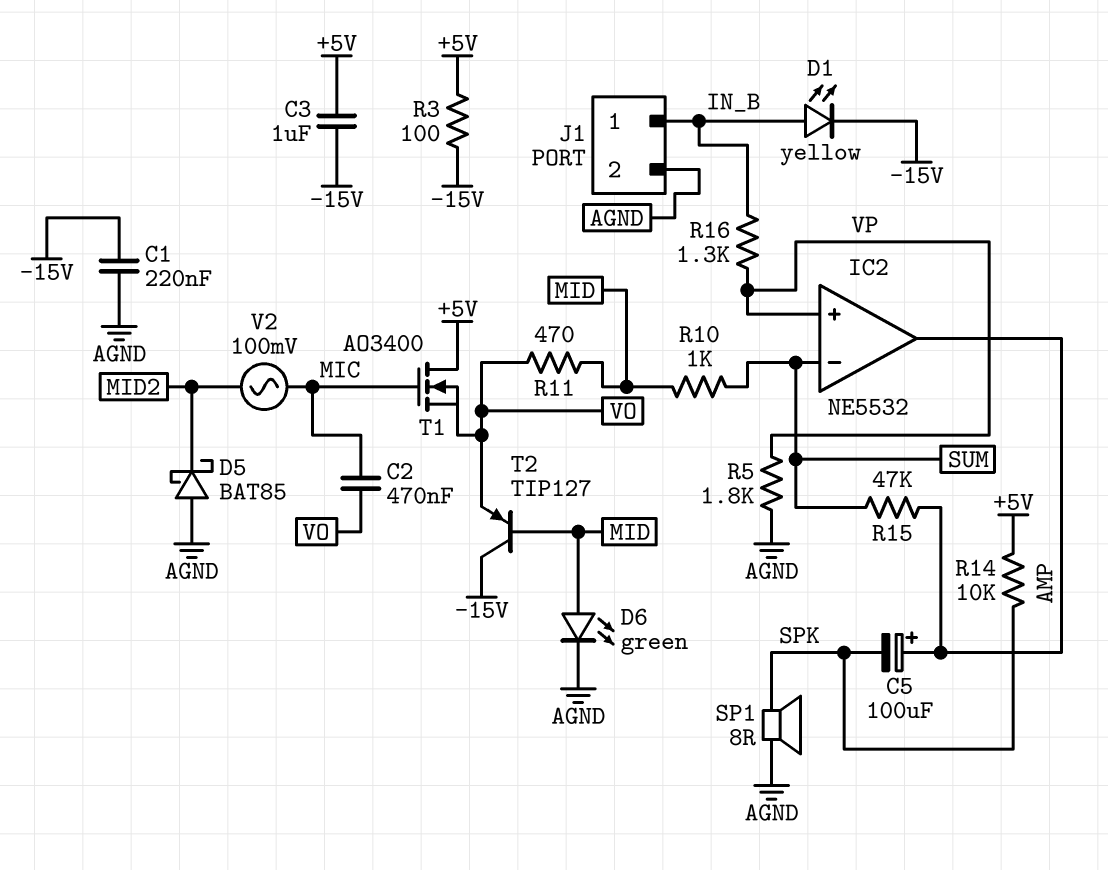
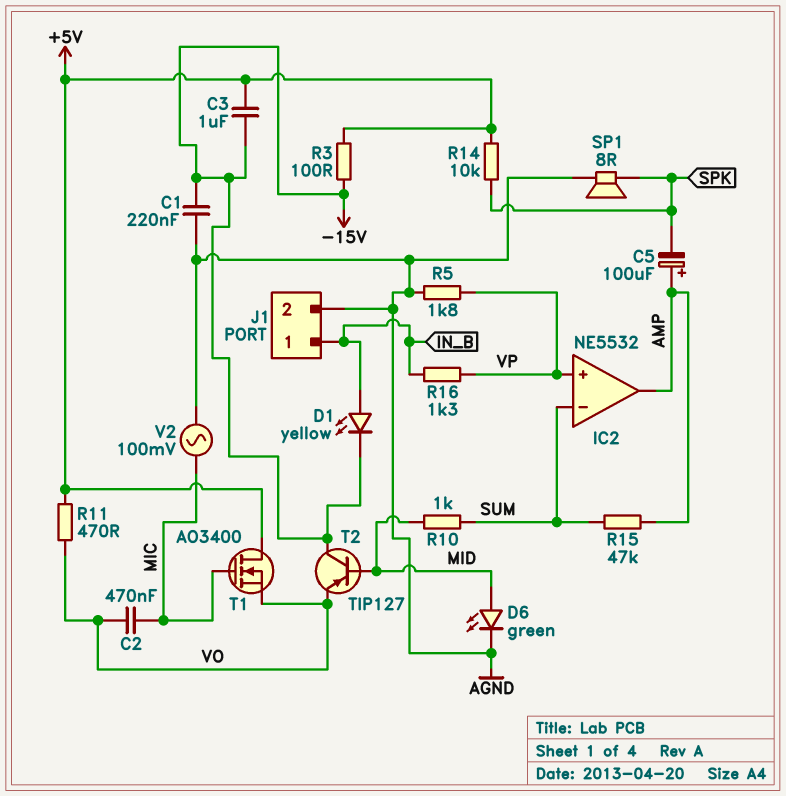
D5: schottky BAT85 (A AGND, K MID2) -> none
R11: 470 (MID, VO) -> 470 (+5V, VO)
V2: AC 100mV (MIC, MID2) -> AC 100mV (AGND, MIC)

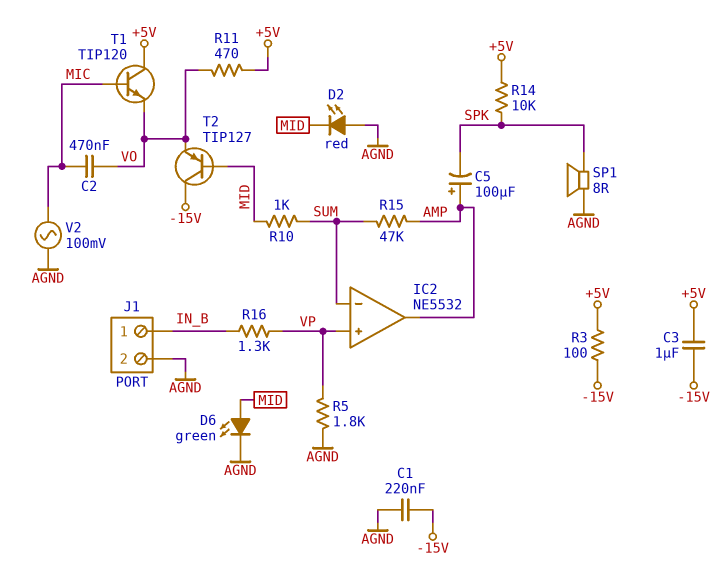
D1: LED yellow (A IN_B, K -15V) -> none
D2: none -> LED red (A AGND, K MID)
T1: NMOS AO3400 (G MIC, D +5V, S VO) -> NPN TIP120 (B MIC, C +5V, E VO)

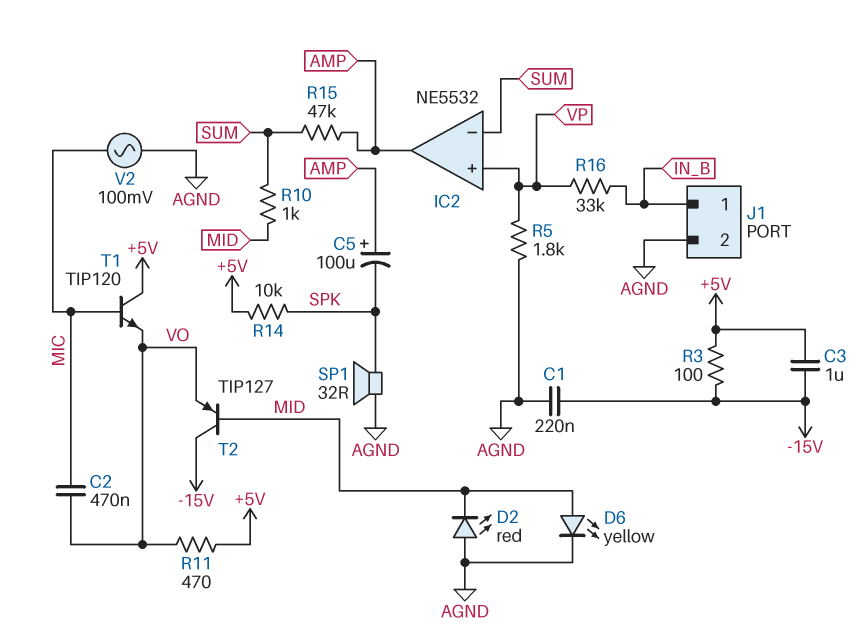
D6: LED green (A MID, K AGND) -> LED yellow (A MID, K AGND)
R16: 1.3k (IN_B, VP) -> 33k (IN_B, VP)
SP1: speaker 8R (AGND, SPK) -> speaker 32R (AGND, SPK)

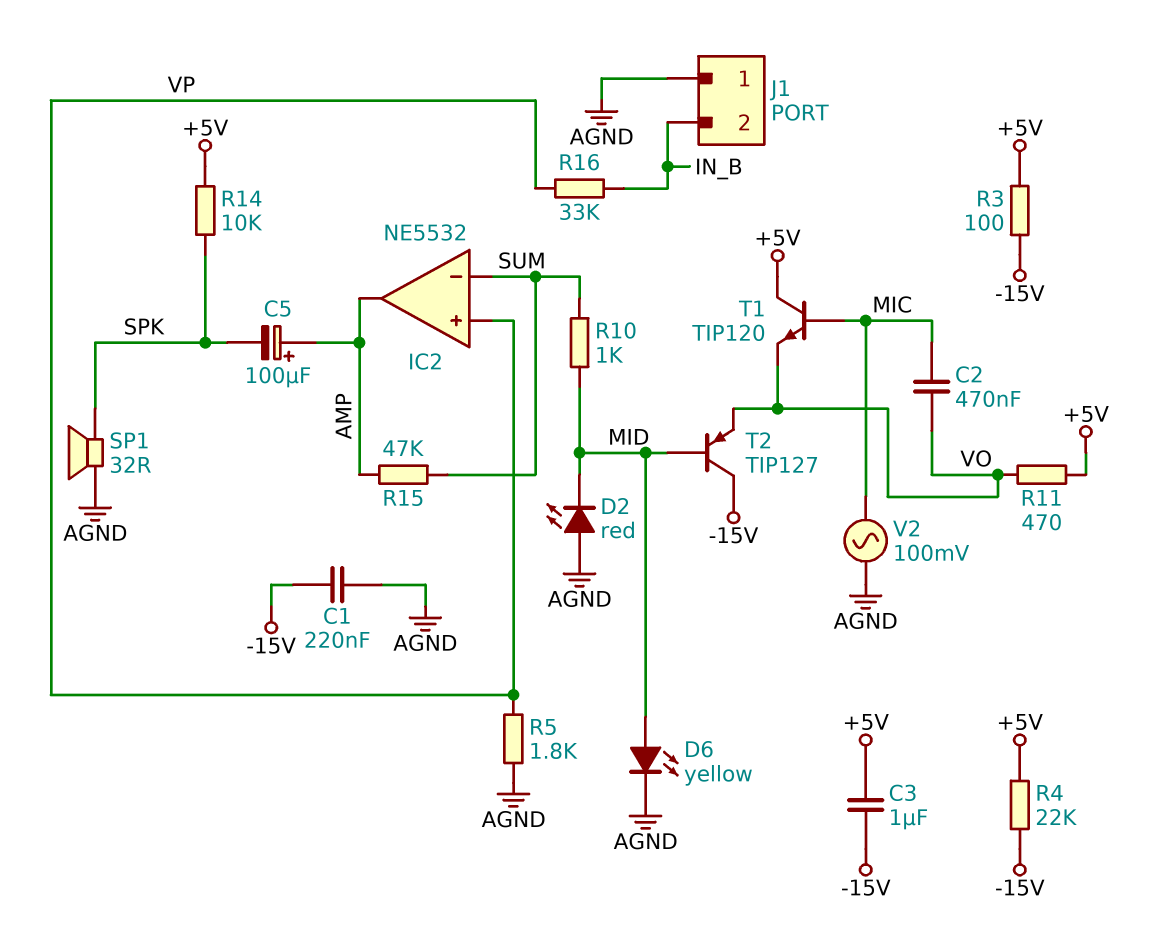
J1 pin 1: IN_B -> AGND
J1 pin 2: AGND -> IN_B
R4: none -> 22k (+5V, -15V)

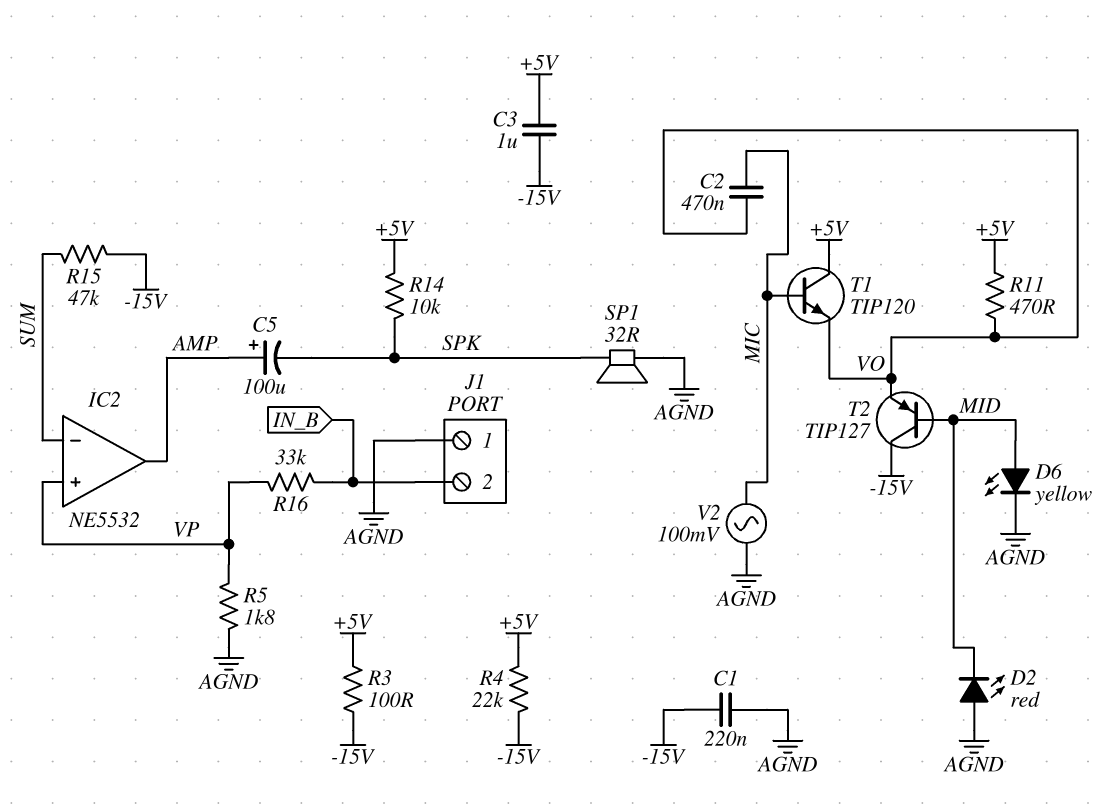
R10: 1k (MID, SUM) -> none
R15: 47k (AMP, SUM) -> 47k (-15V, SUM)

